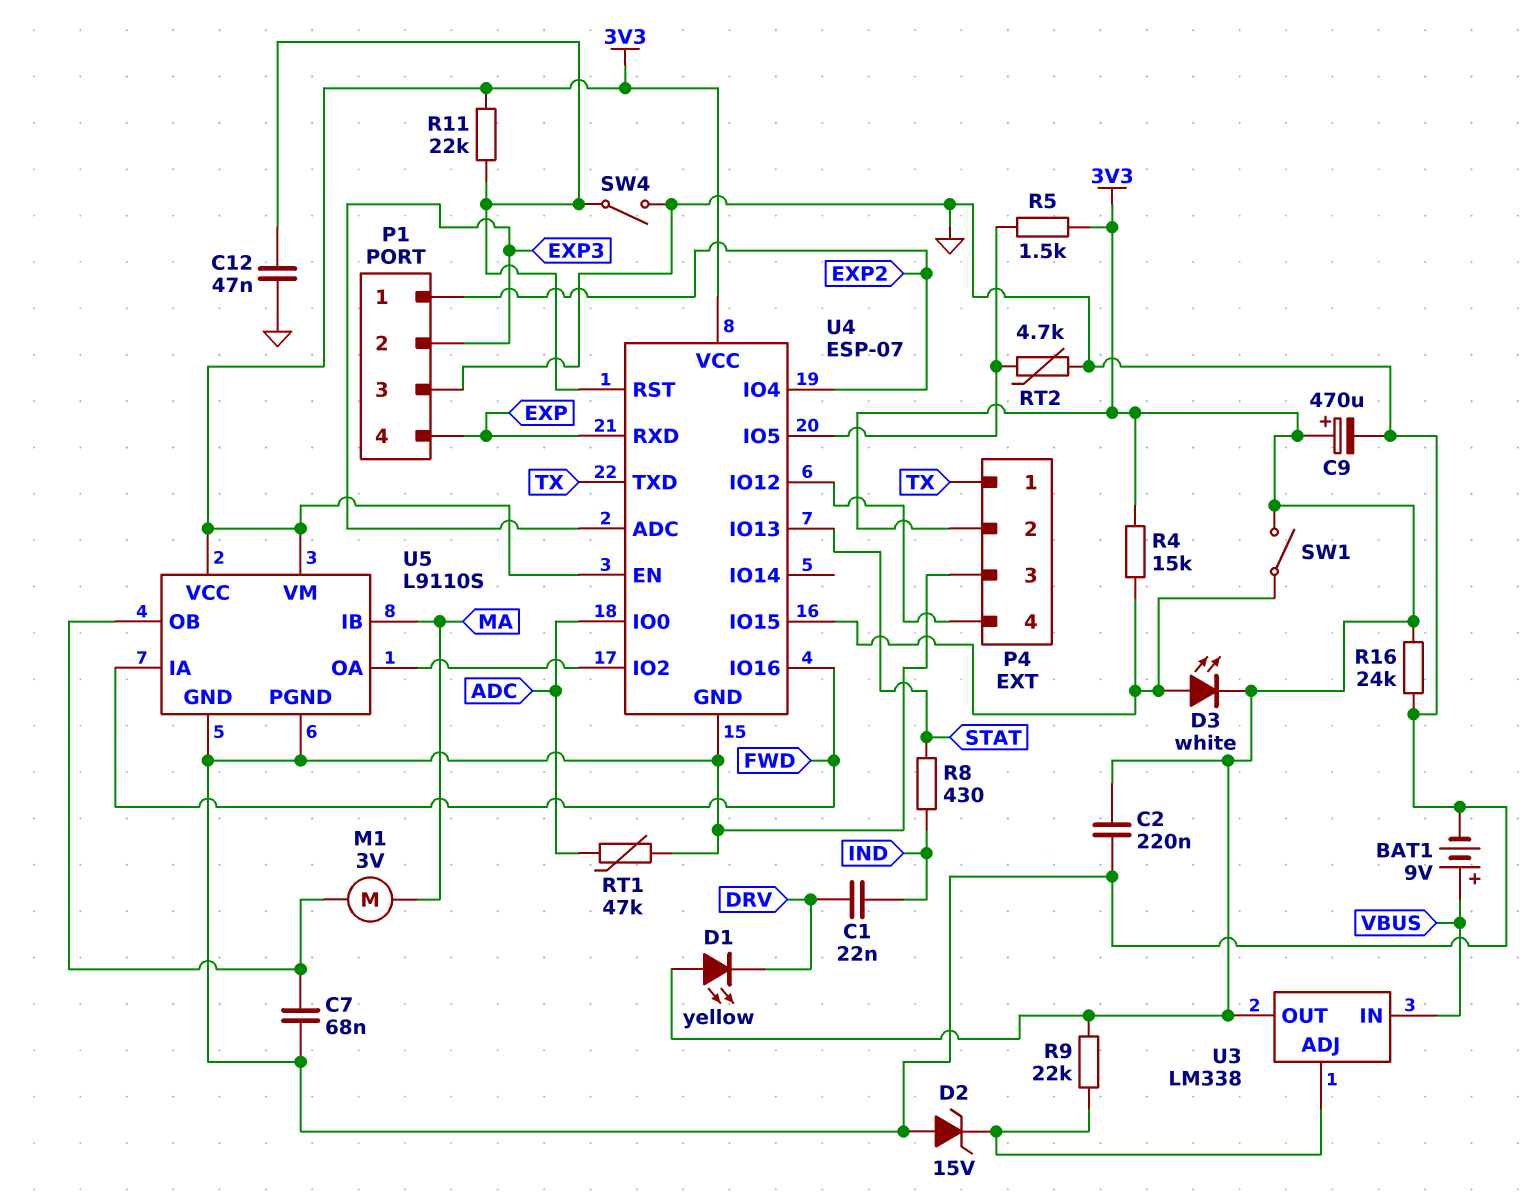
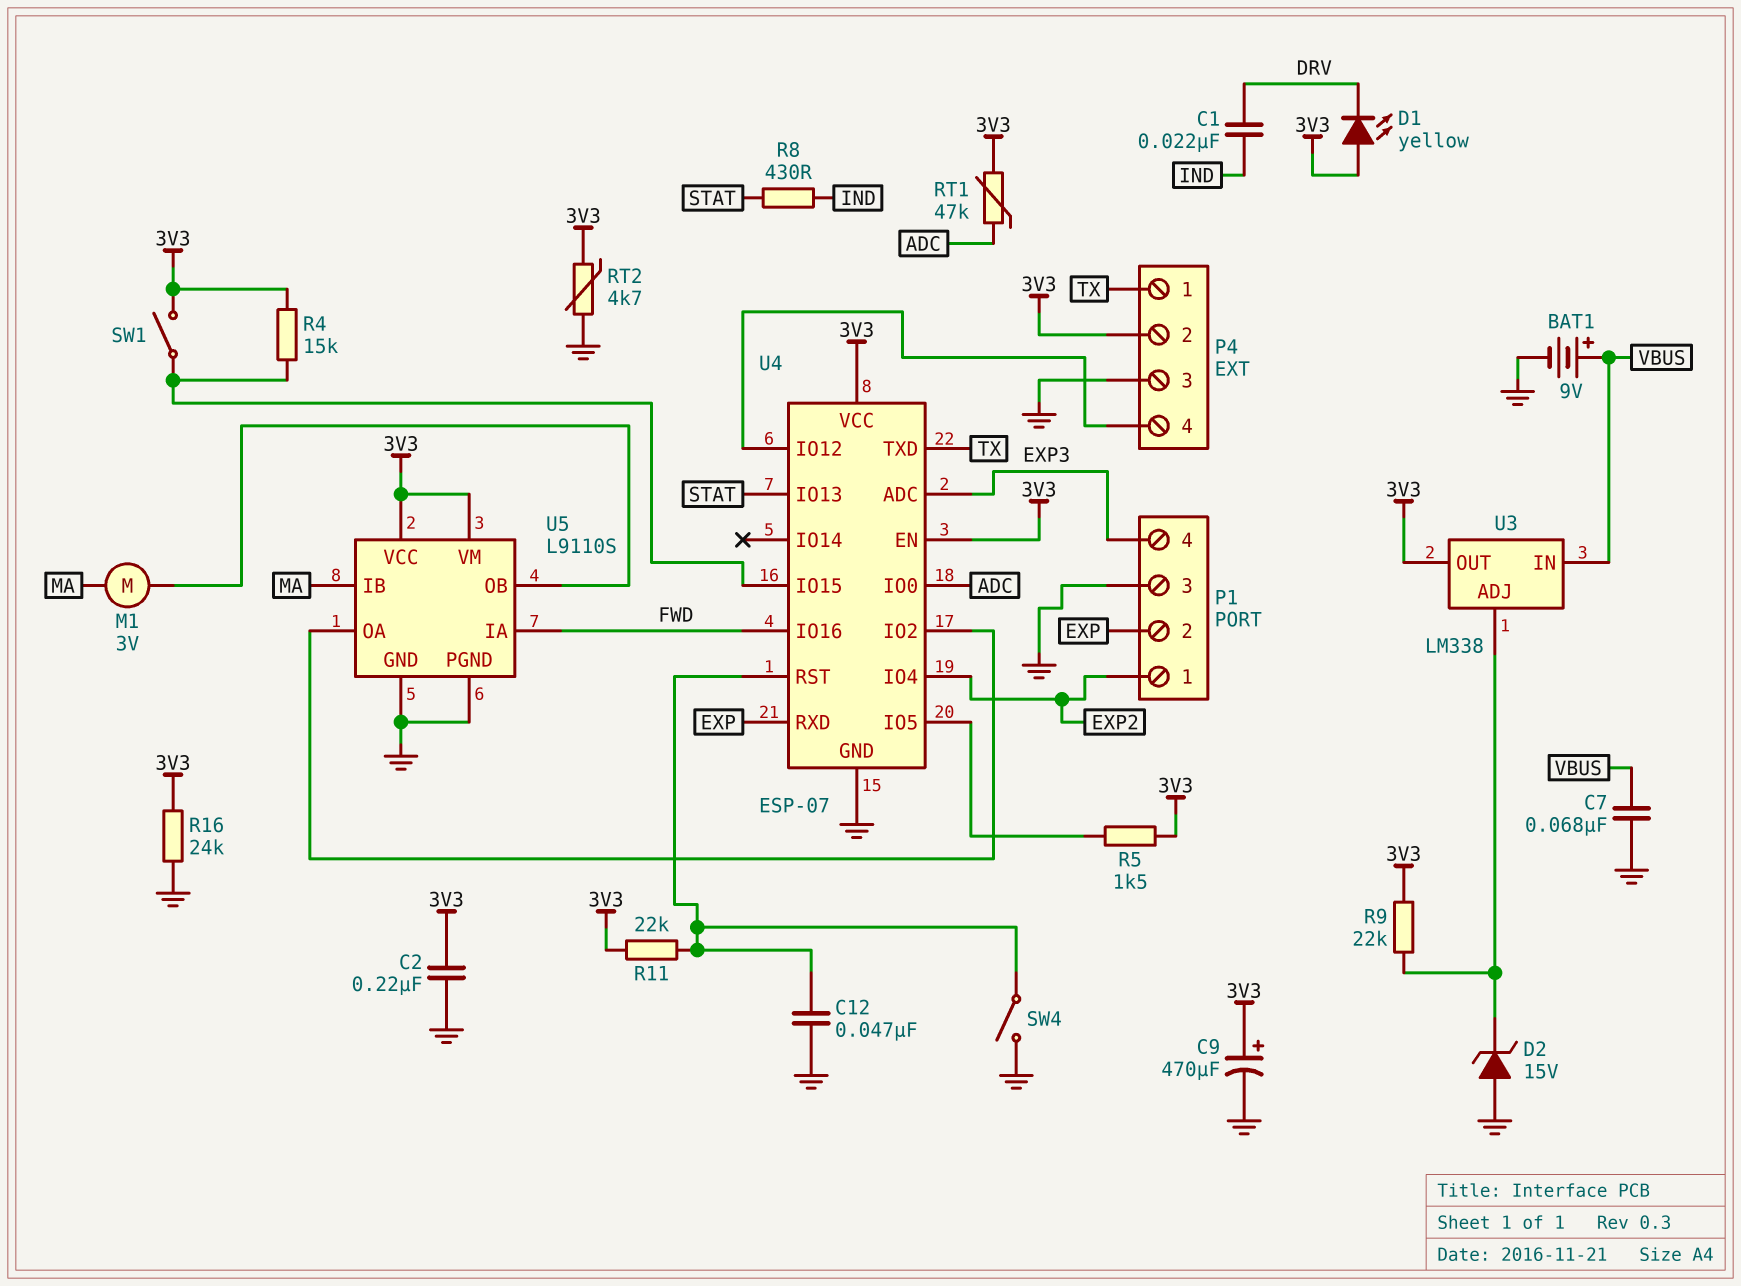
C7: 68nF (GND, U5/OB) -> 68nF (GND, VBUS)
D3: LED white (A U4/IO15, K 3V3) -> none
P1 pin 2: EXP3 -> EXP
P1 pin 4: EXP -> EXP3
RT1: 47k (ADC, GND) -> 47k (3V3, ADC)
RT2: 4.7k (GND, U4/IO5) -> 4.7k (3V3, GND)

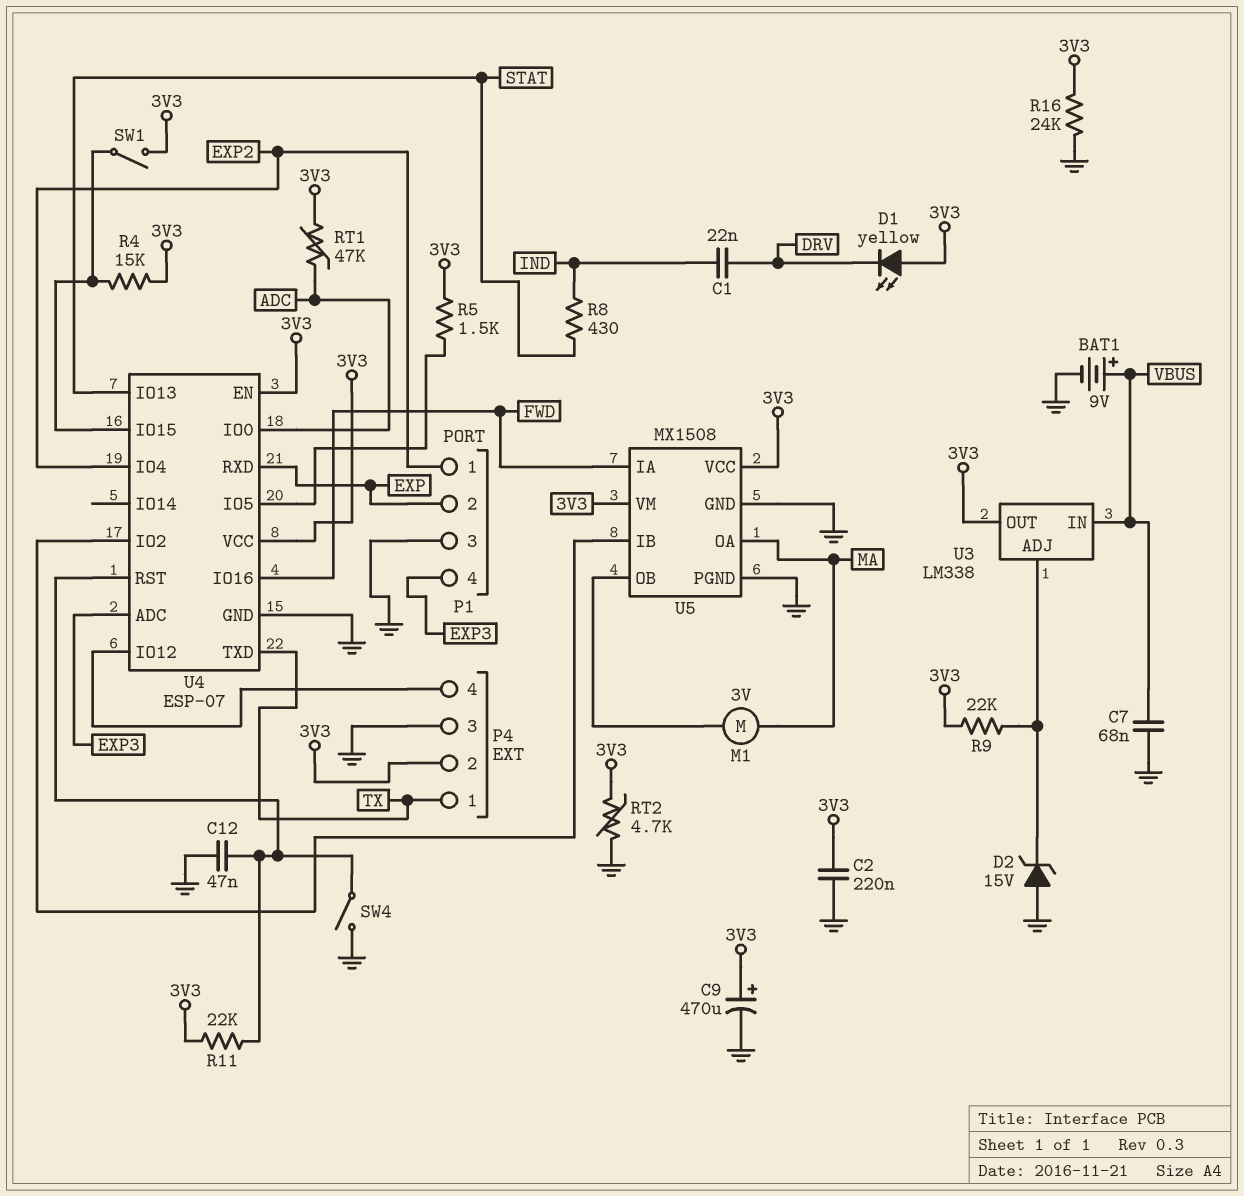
U5: L9110S -> MX1508
U5 pin IB: MA -> U4/IO2
U5 pin OA: U4/IO2 -> MA

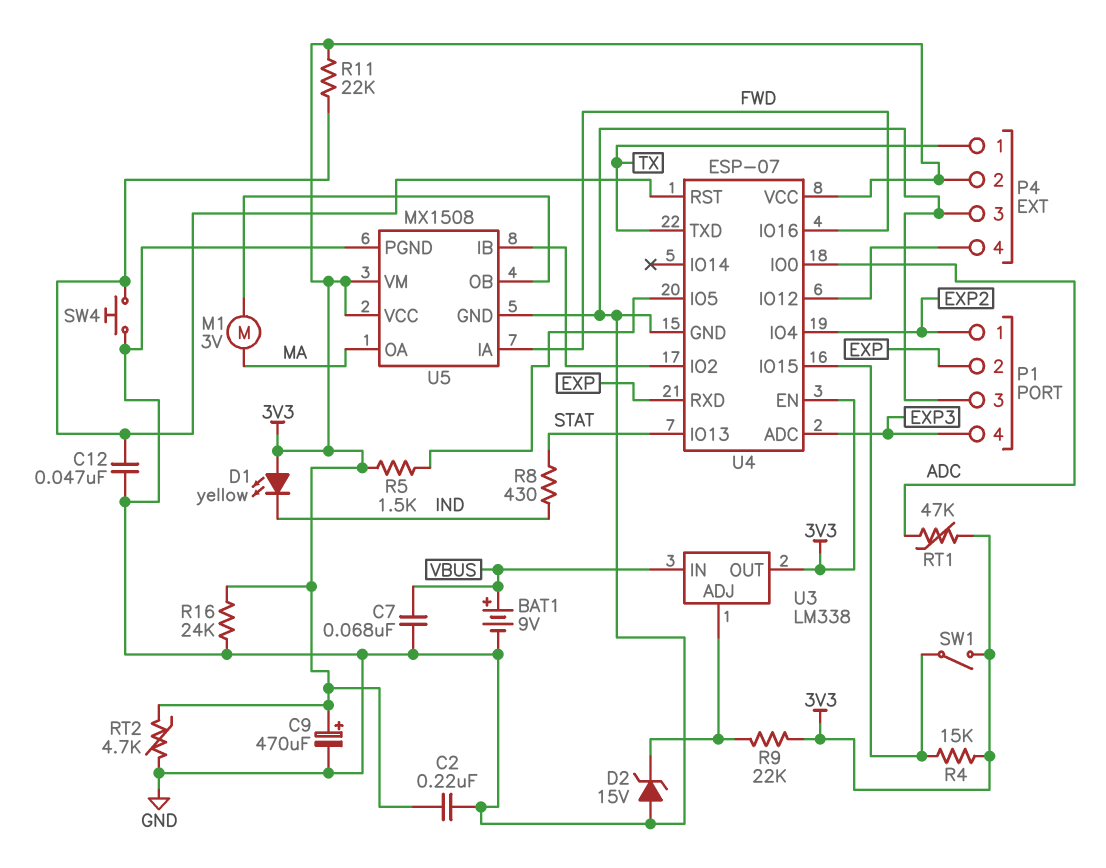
C1: 22nF (DRV, IND) -> none
D1: LED yellow (A 3V3, K DRV) -> LED yellow (A 3V3, K IND)
SW4: switch (GND, U4/RST) -> button (GND, U4/RST)

